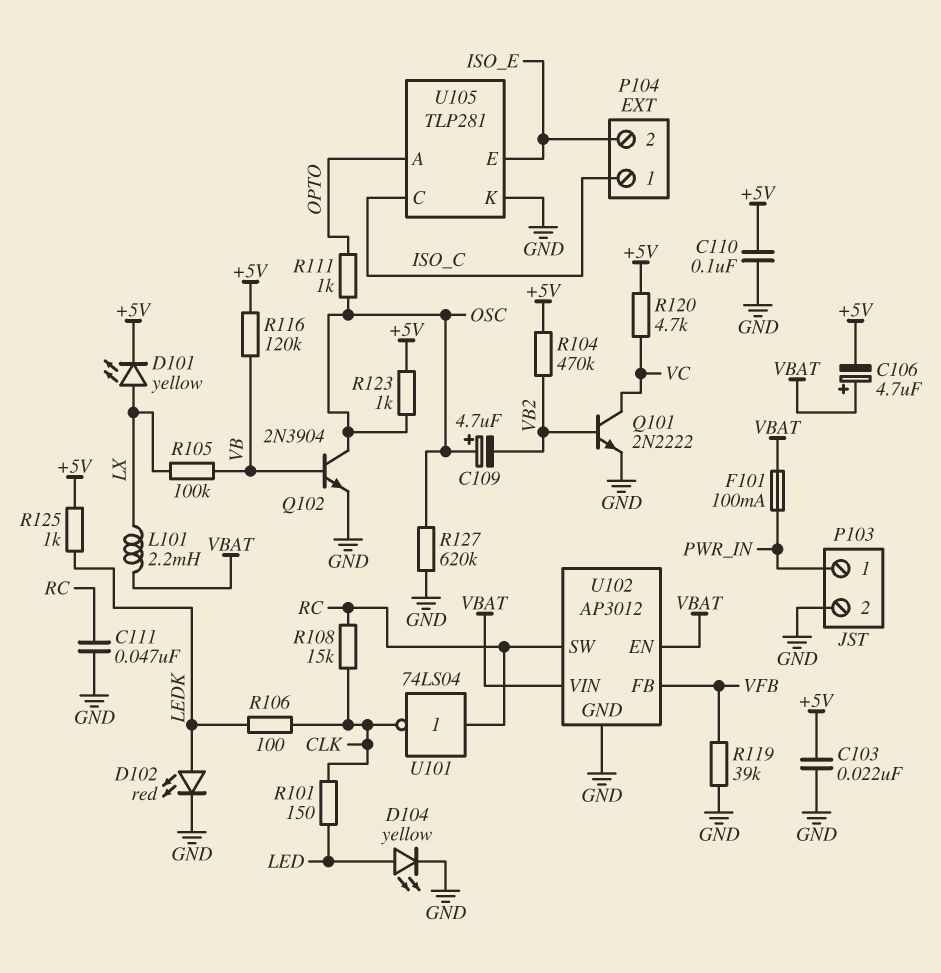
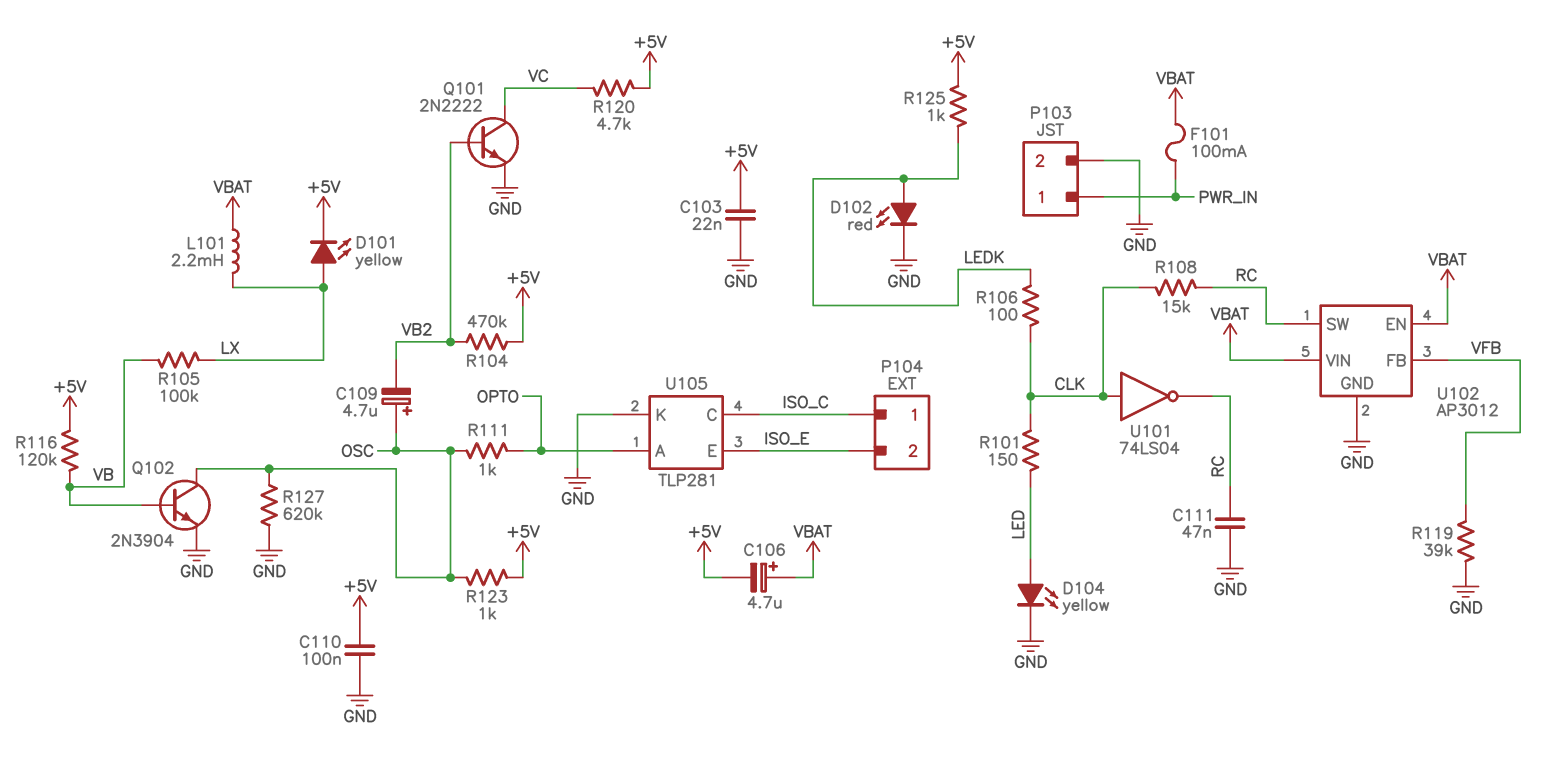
U101: NOT 74LS04 (in RC, out CLK) -> NOT 74LS04 (in CLK, out RC)

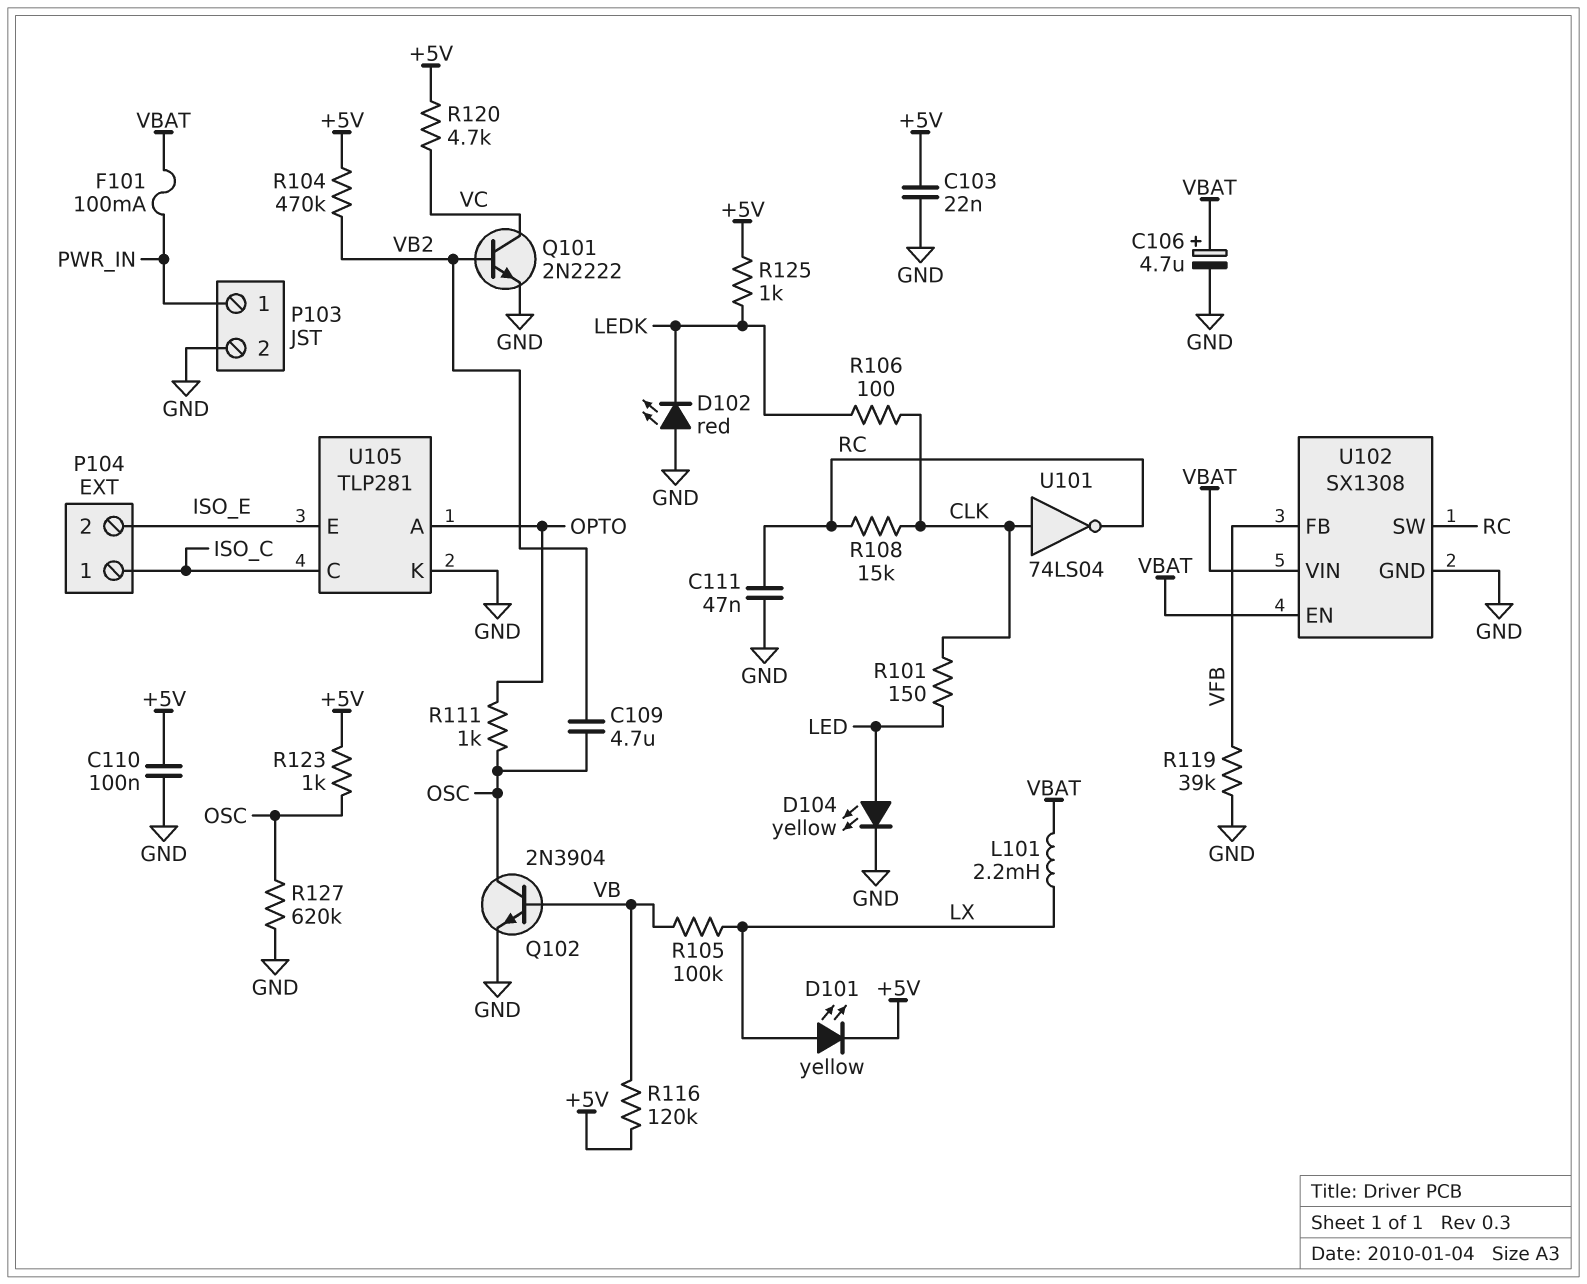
C106: 4.7uF (plus VBAT, minus +5V) -> 4.7uF (plus VBAT, minus GND)
C109: 4.7uF (plus OSC, minus VB2) -> 4.7uF (OSC, VB2)
D102: LED red (A LEDK, K GND) -> LED red (A GND, K LEDK)
U102: AP3012 -> SX1308

